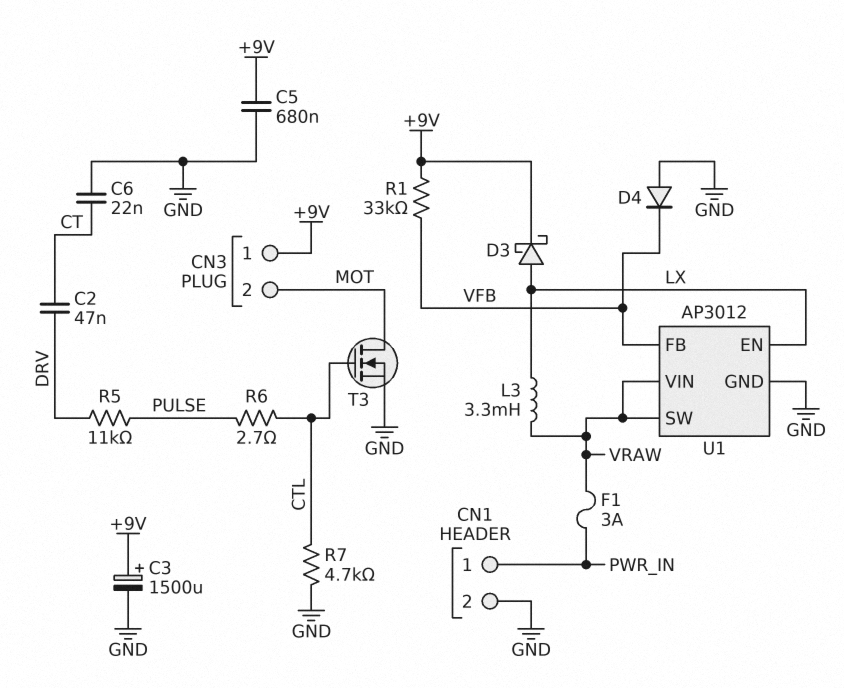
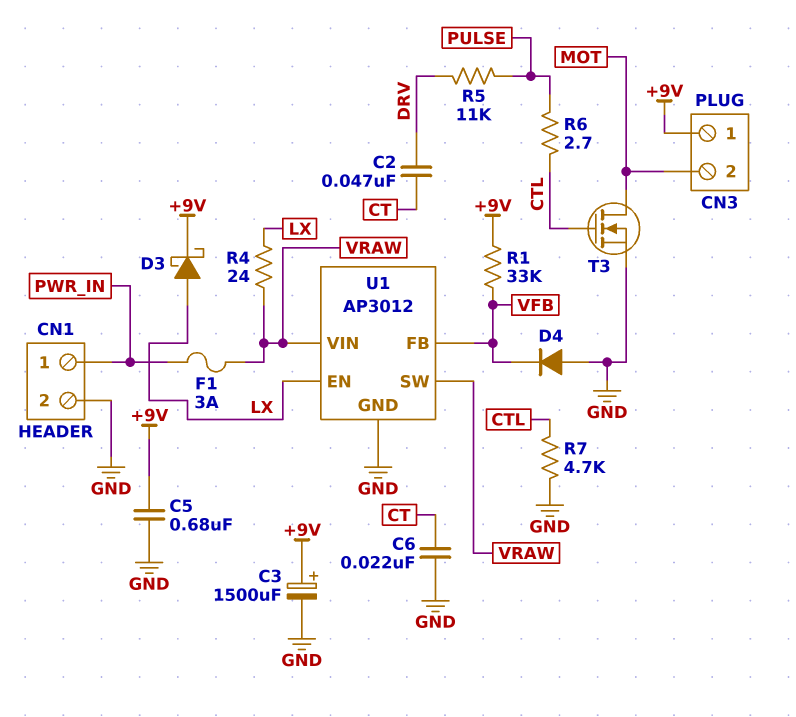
L3: 3.3mH (LX, VRAW) -> none
R4: none -> 24 (LX, VRAW)

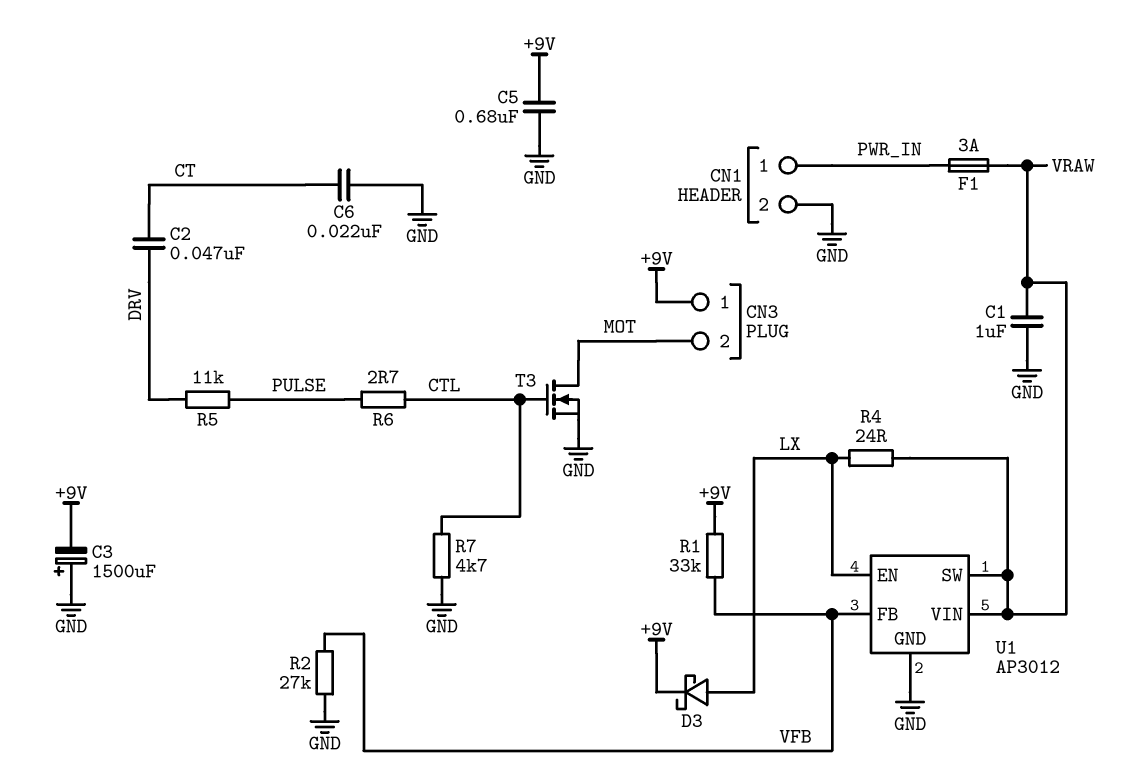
C1: none -> 1uF (GND, VRAW)
C3: 1500uF (plus +9V, minus GND) -> 1500uF (plus GND, minus +9V)
D4: diode (A GND, K VFB) -> none
R2: none -> 27k (GND, VFB)

